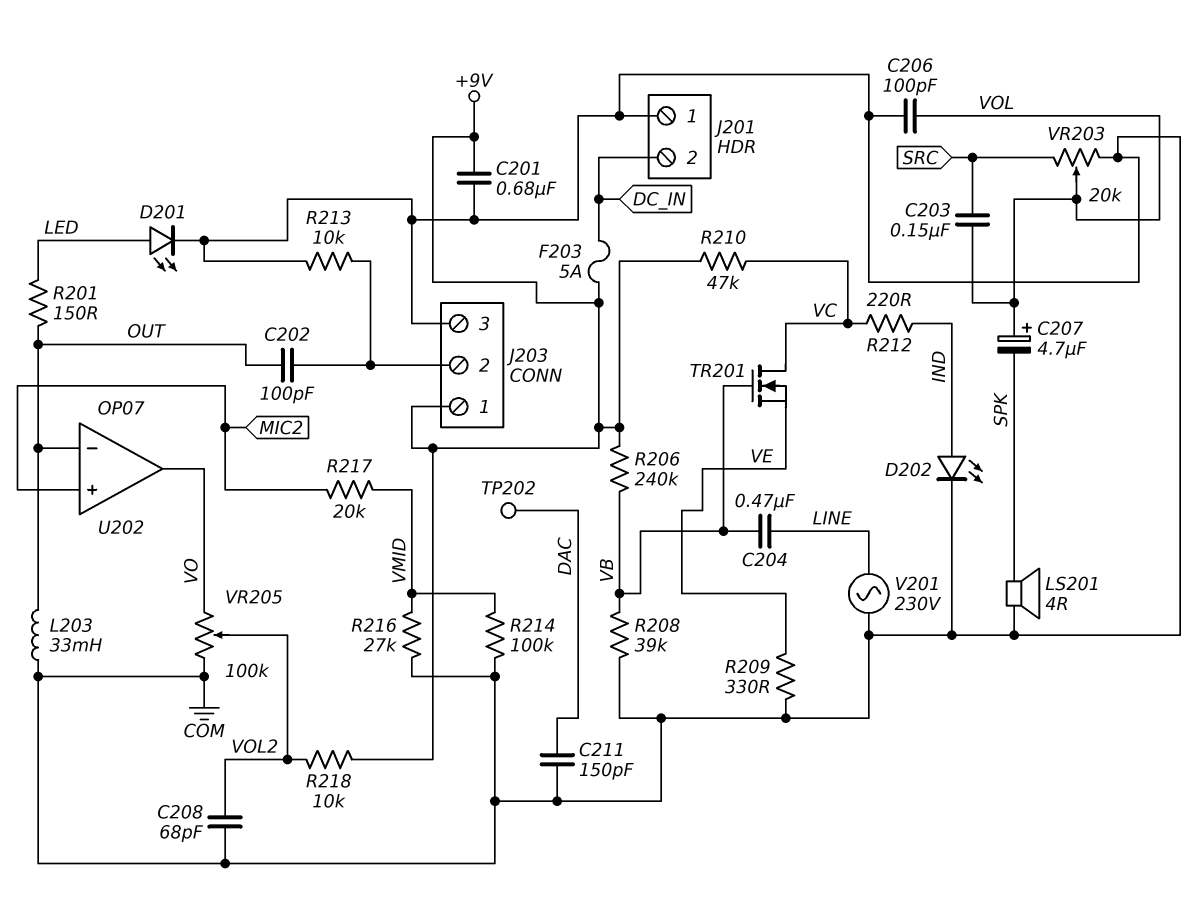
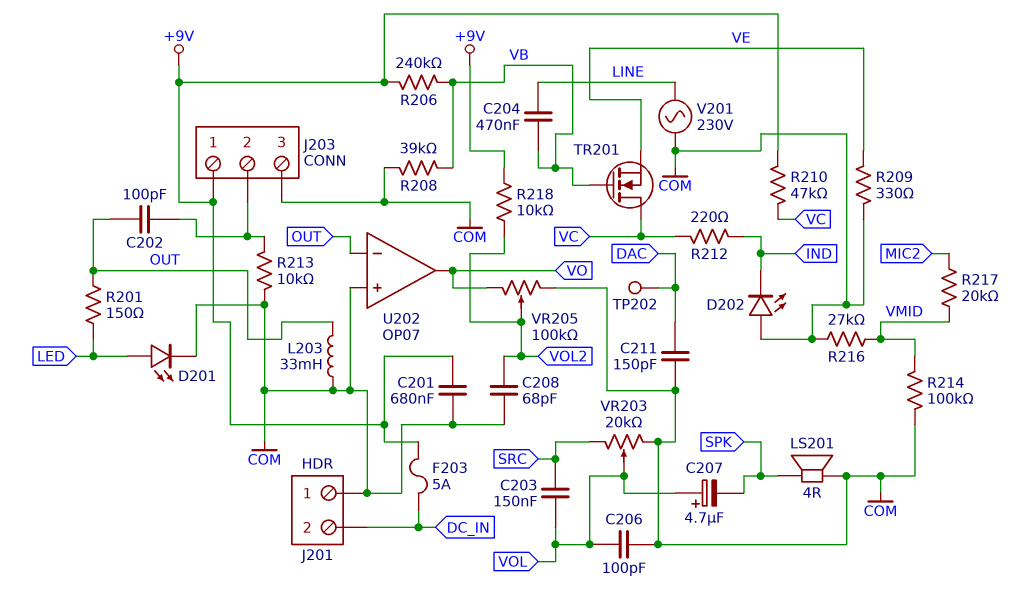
D202: LED (A IND, K COM) -> LED (A COM, K IND)
U202 pin in+: MIC2 -> COM

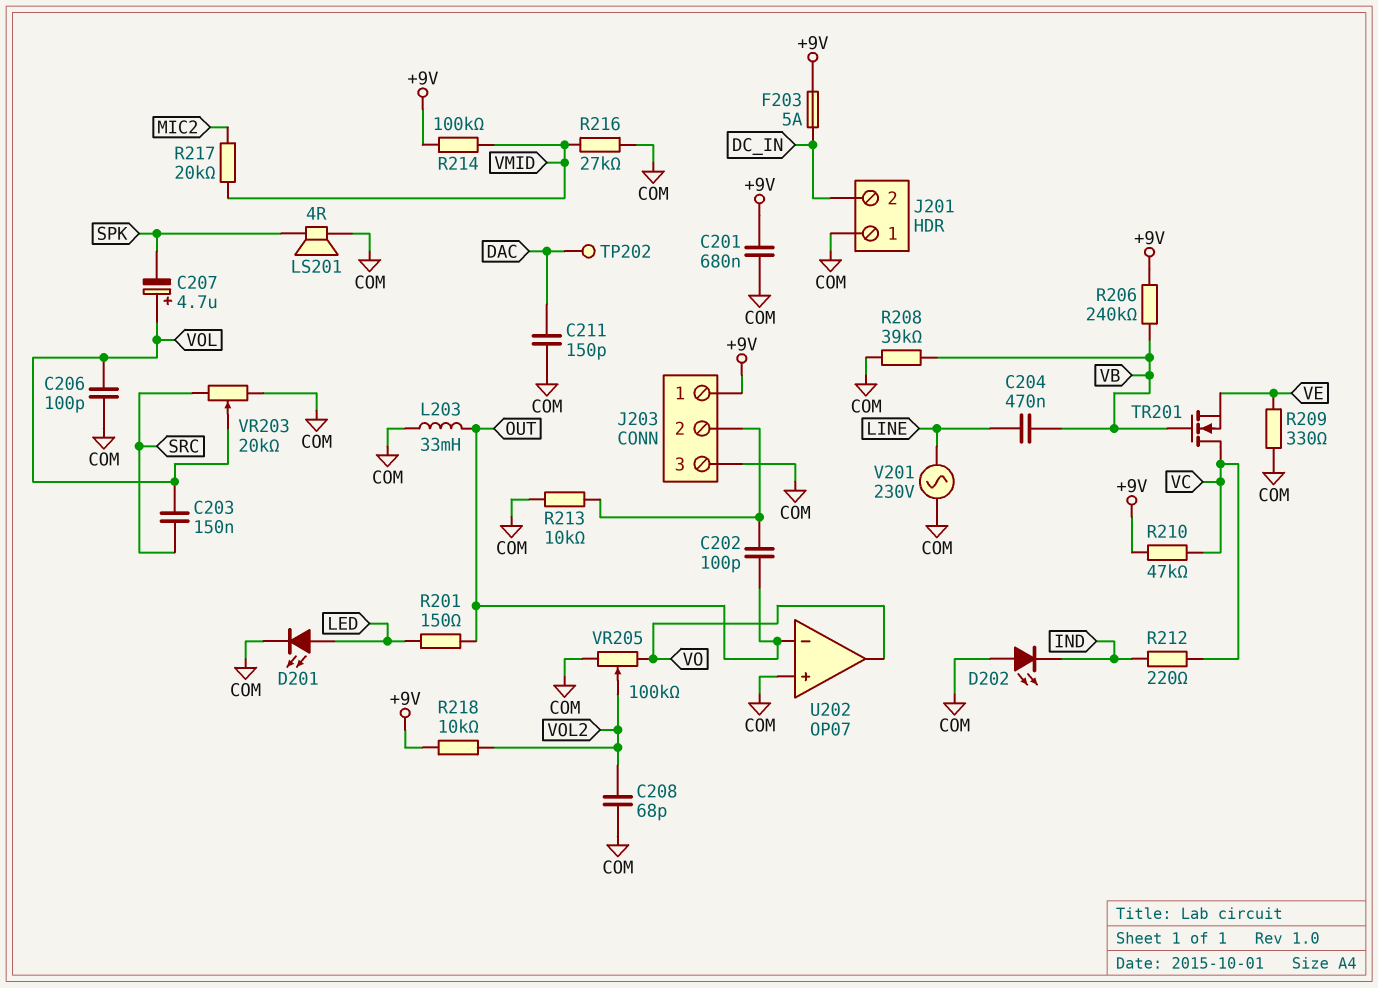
R214: 100k (COM, VMID) -> 100k (+9V, VMID)

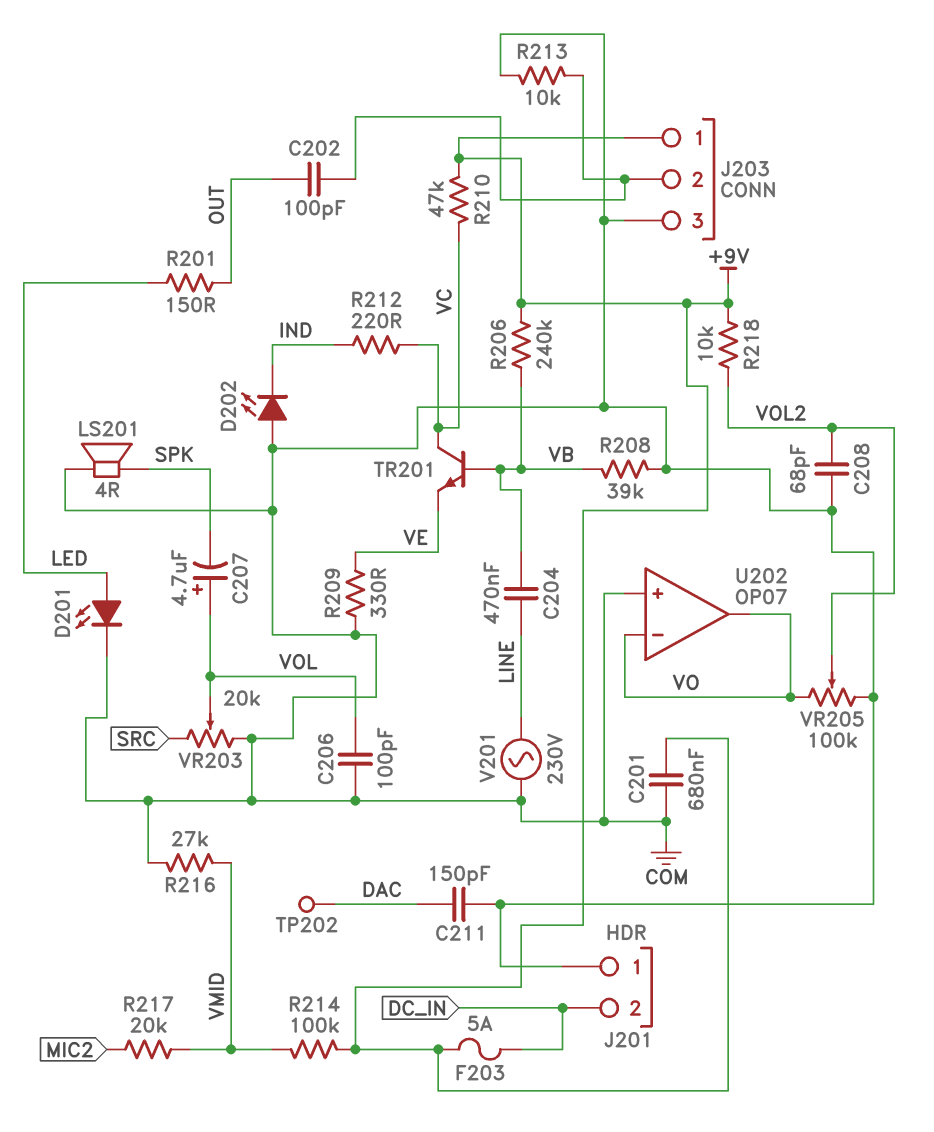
C203: 150nF (SRC, VOL) -> none
L203: 33mH (COM, OUT) -> none
TR201: NMOS (G VB, D VC, S VE) -> NPN (B VB, C VC, E VE)
U202 pin in-: OUT -> VO

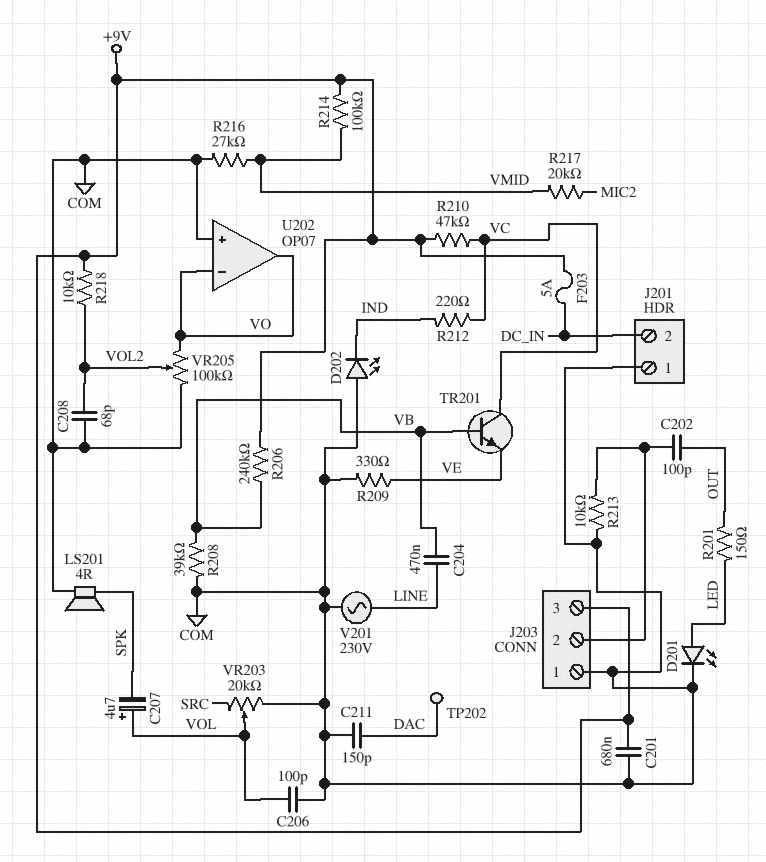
J203 pin 1: +9V -> COM
J203 pin 3: COM -> +9V

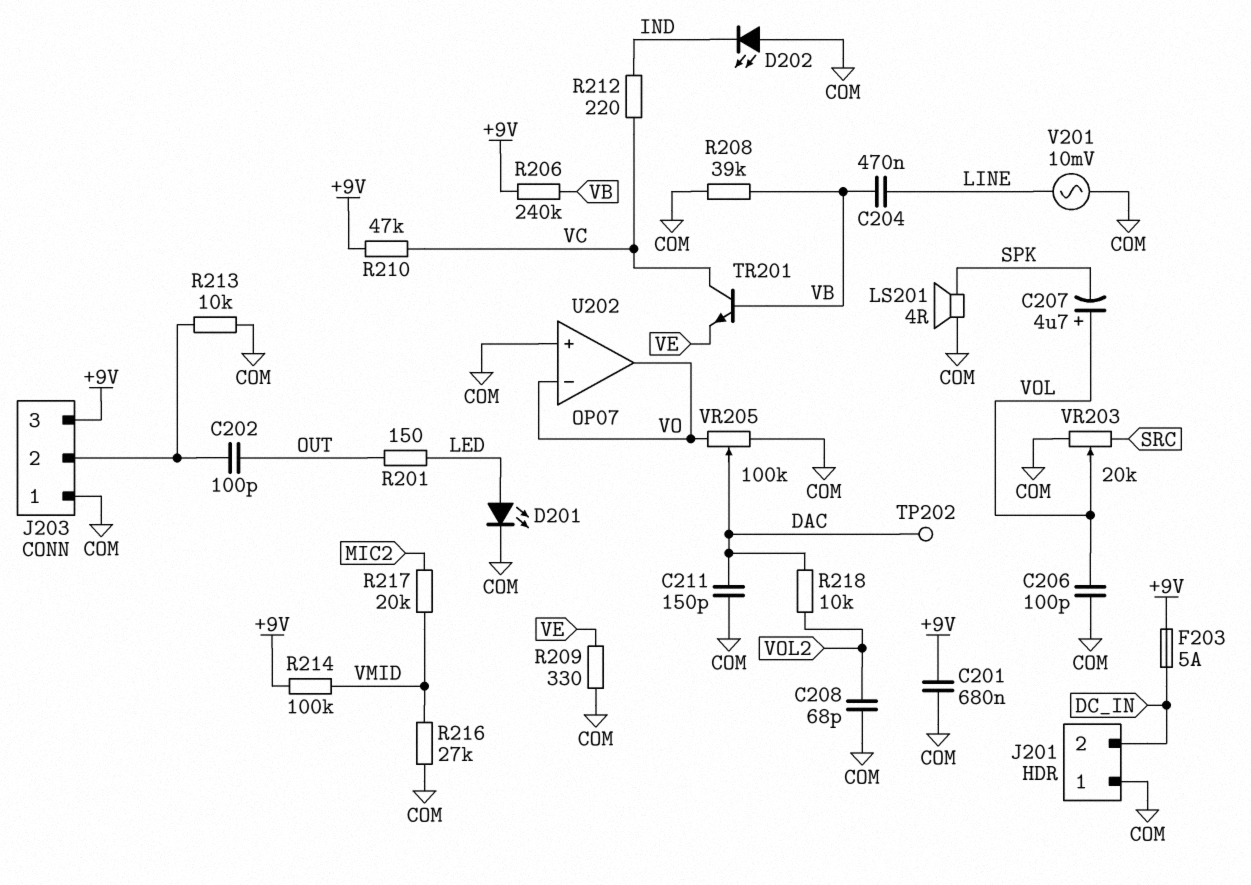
R218: 10k (+9V, VOL2) -> 10k (DAC, VOL2)
V201: AC 230V (COM, LINE) -> AC 10mV (COM, LINE)
VR205: 100k (COM, VO, wiper VOL2) -> 100k (COM, VO, wiper DAC)

